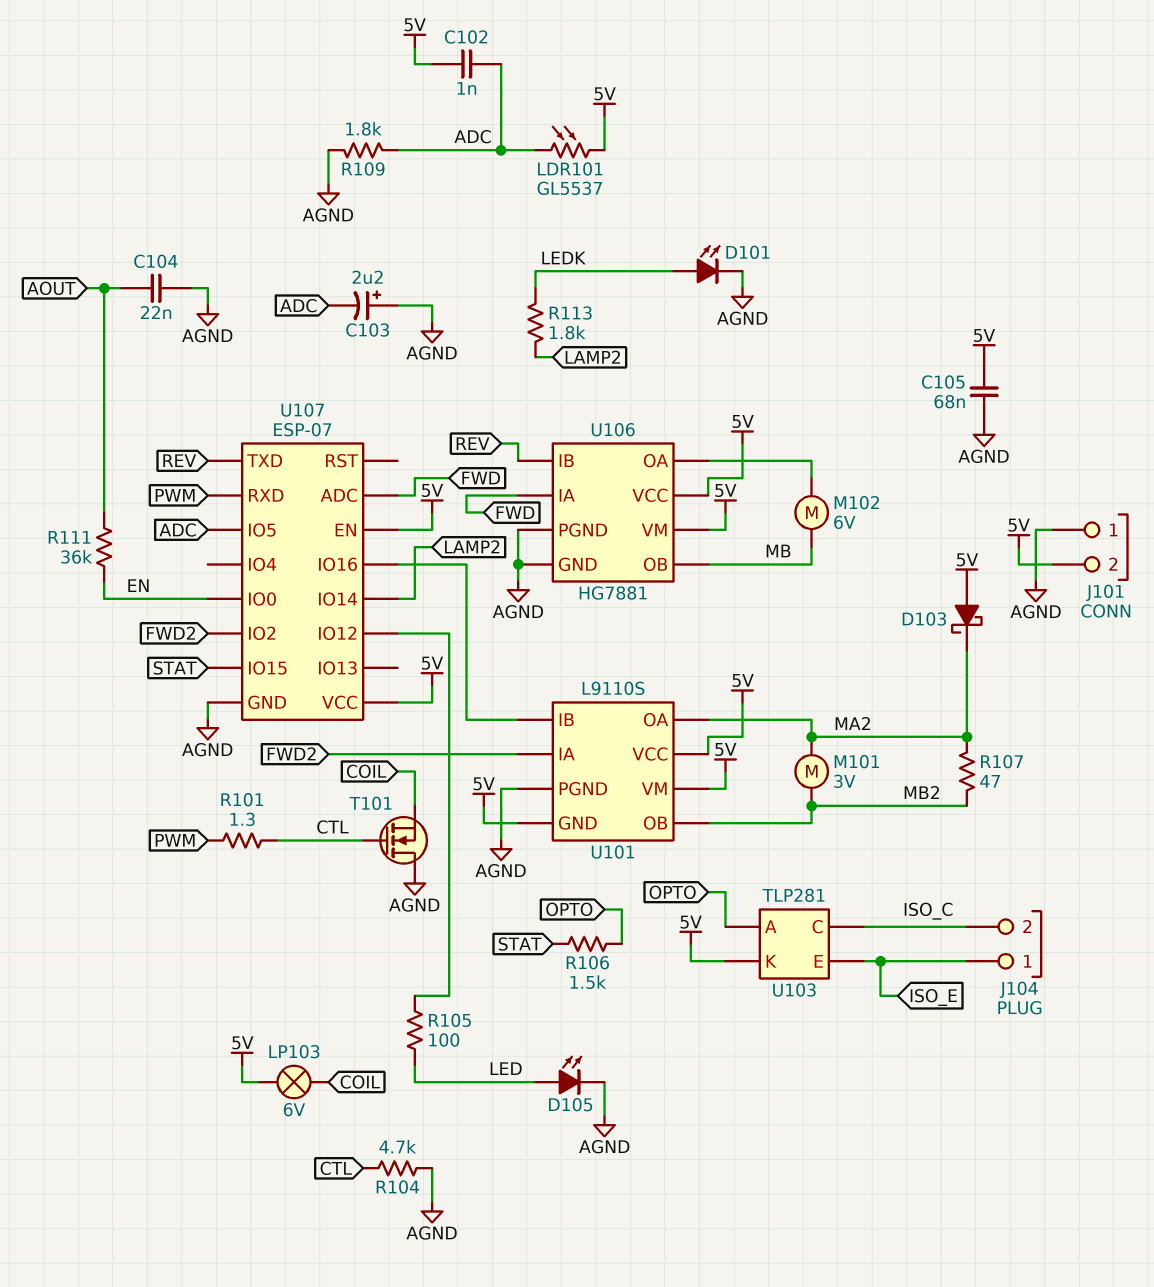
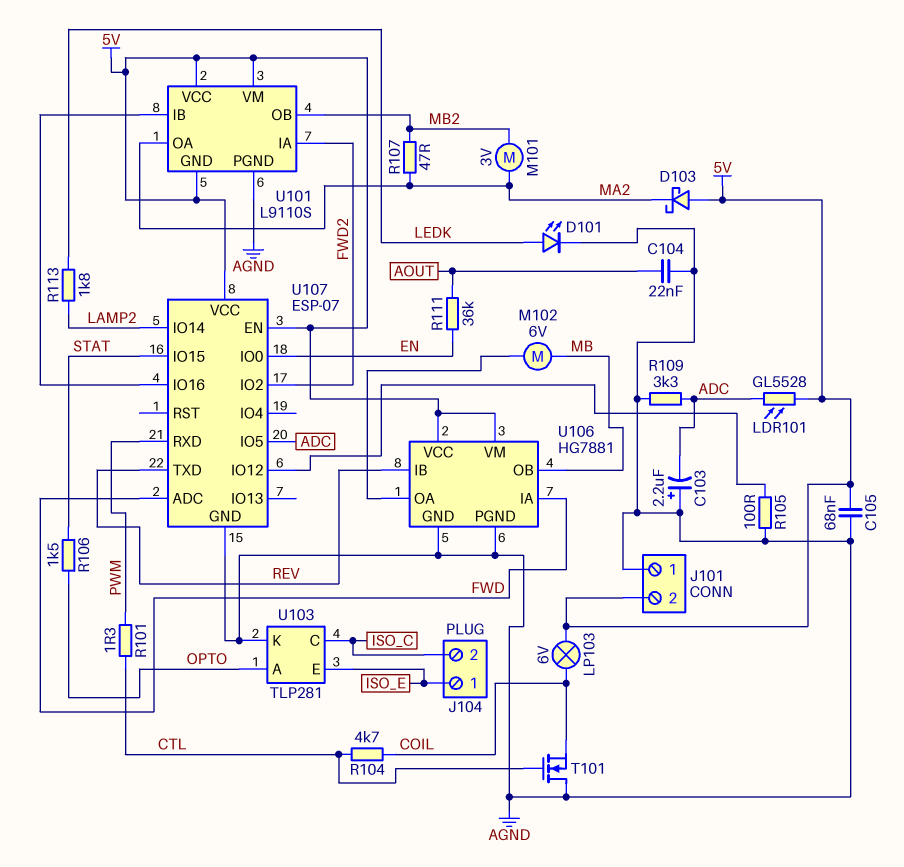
C102: 1nF (5V, ADC) -> none
D105: LED (A LED, K AGND) -> none
LDR101: GL5537 (5V, ADC) -> GL5528 (5V, ADC)
R104: 4.7k (AGND, CTL) -> 4.7k (COIL, CTL)
R105: 100 (LED, U107/IO12) -> 100 (AGND, U107/IO12)
R109: 1.8k (ADC, AGND) -> 3.3k (ADC, AGND)
U103 pin K: 5V -> AGND

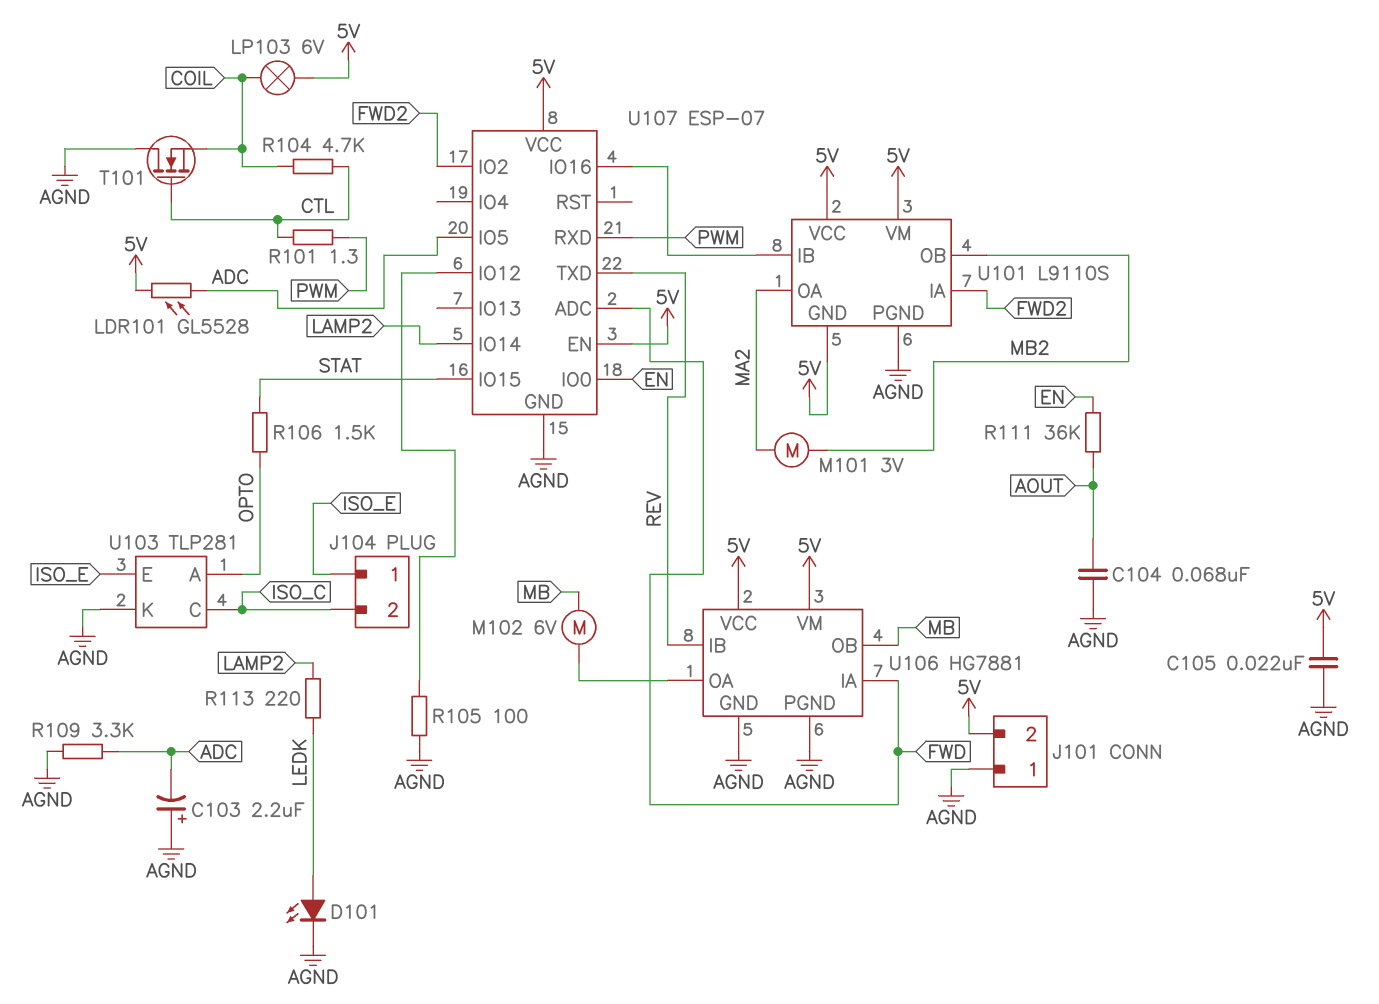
C104: 22nF (AGND, AOUT) -> 68nF (AGND, AOUT)
C105: 68nF (5V, AGND) -> 22nF (5V, AGND)
D103: schottky (A 5V, K MA2) -> none
R107: 47 (MA2, MB2) -> none
R113: 1.8k (LAMP2, LEDK) -> 220 (LAMP2, LEDK)

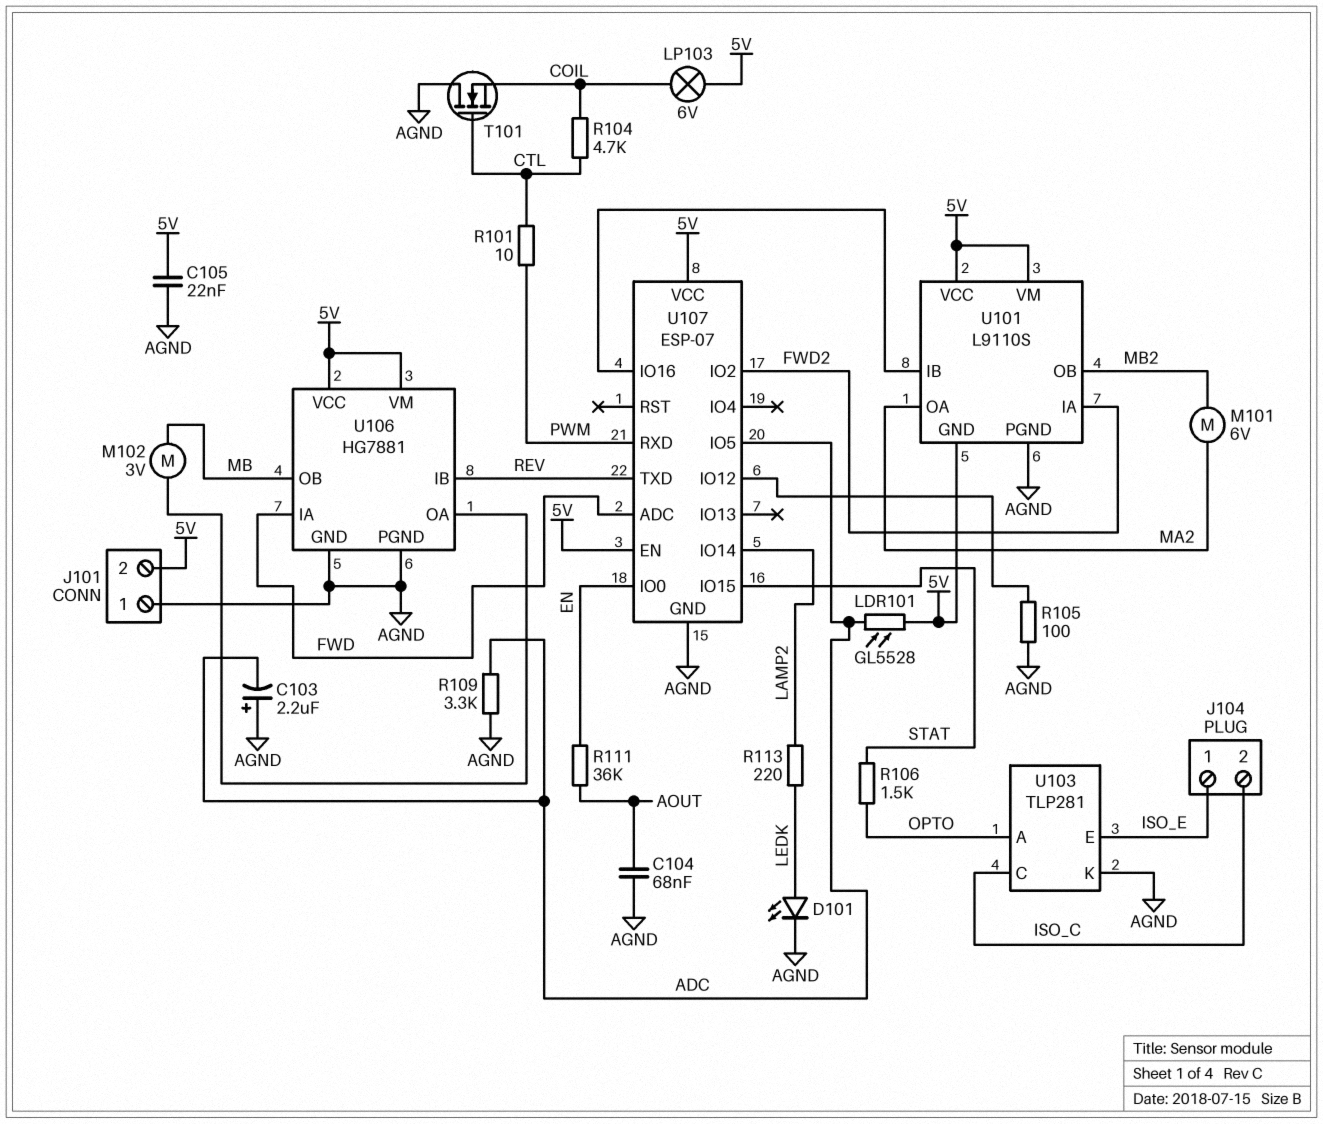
M101: motor 3V (MA2, MB2) -> motor 6V (MA2, MB2)
M102: motor 6V (MB, U106/OA) -> motor 3V (MB, U106/OA)
R101: 1.3 (CTL, PWM) -> 10 (CTL, PWM)

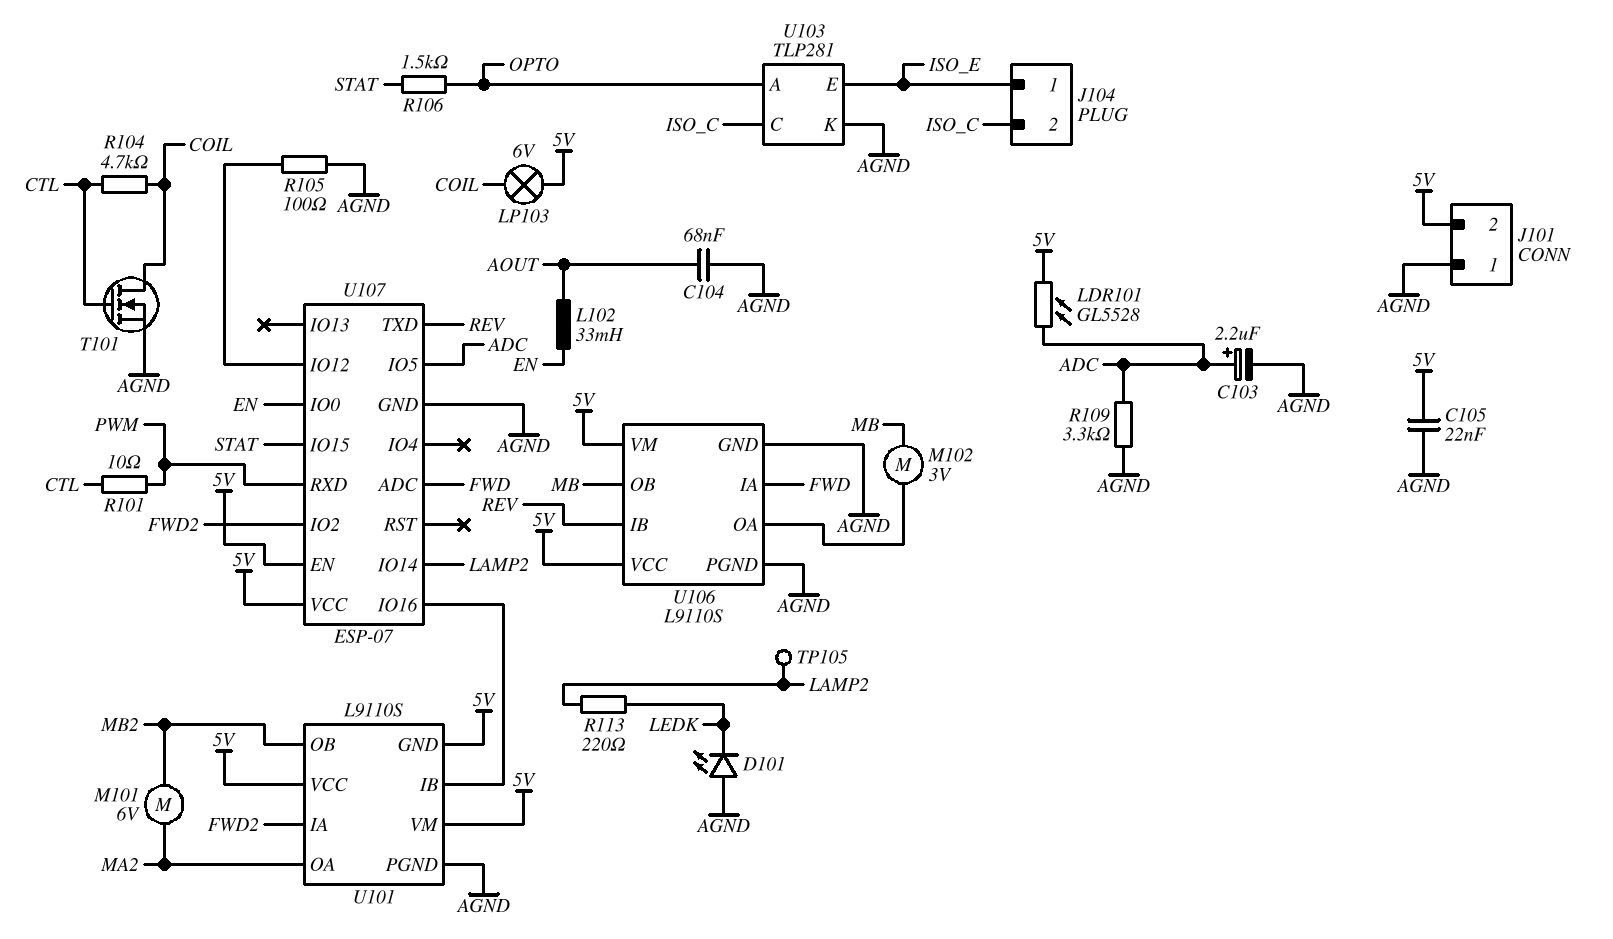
C103: 2.2uF (plus AGND, minus ADC) -> 2.2uF (plus ADC, minus AGND)
D101: LED (A LEDK, K AGND) -> LED (A AGND, K LEDK)
L102: none -> 33mH (AOUT, EN)
R111: 36k (AOUT, EN) -> none
T101: NMOS (G CTL, D AGND, S COIL) -> NMOS (G CTL, D COIL, S AGND)
TP105: none -> test point (LAMP2)
U106: HG7881 -> L9110S

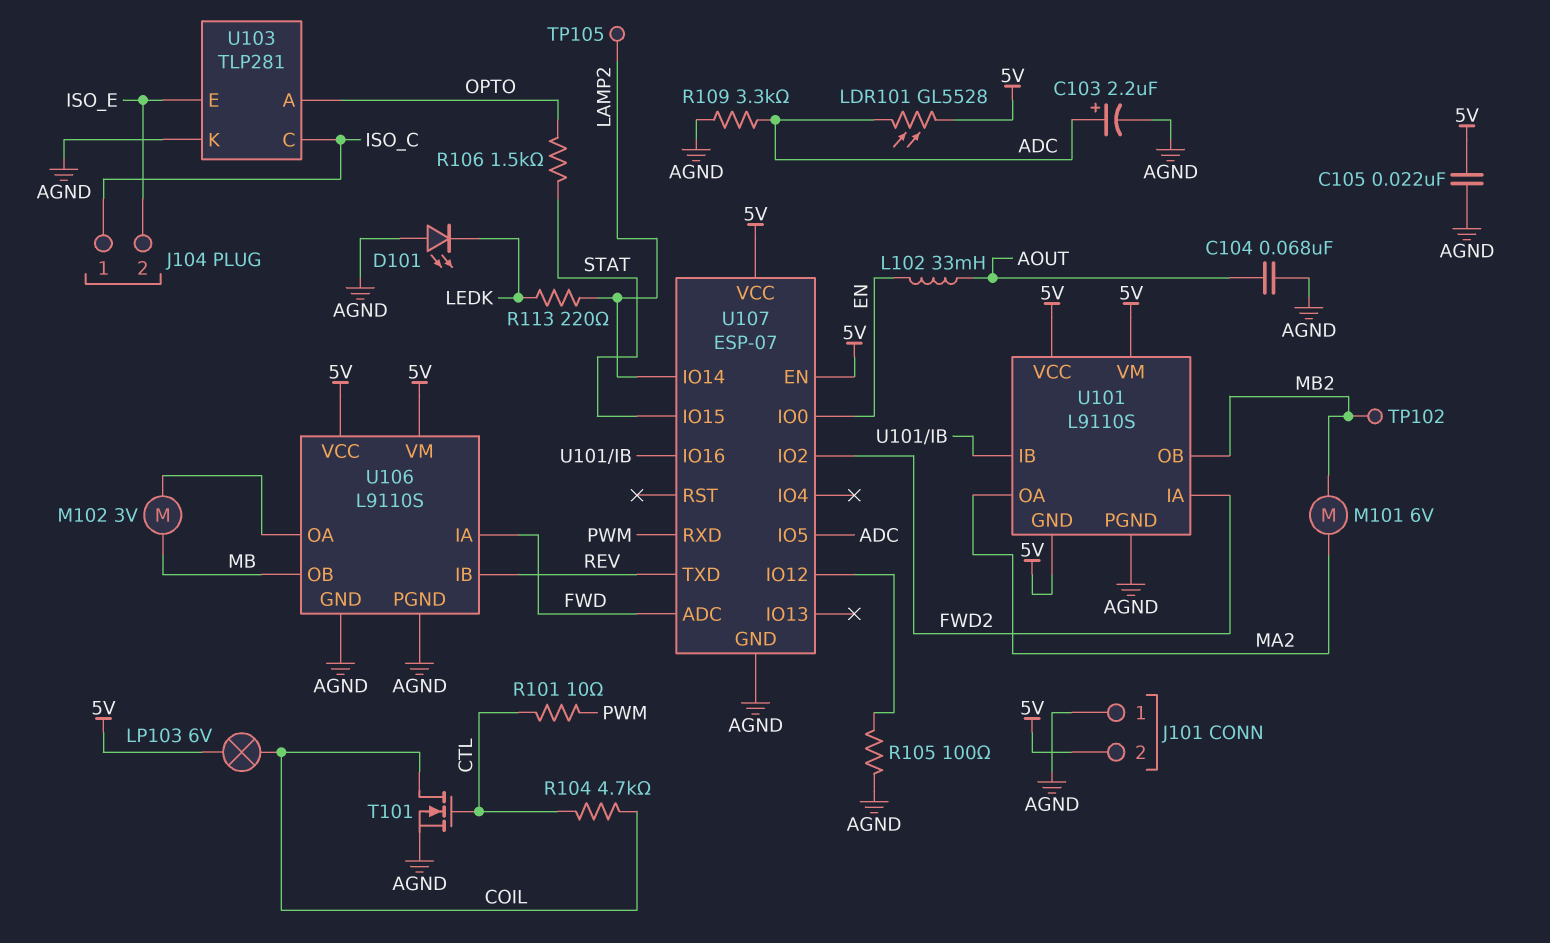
J104 pin 1: ISO_E -> ISO_C
J104 pin 2: ISO_C -> ISO_E
TP102: none -> test point (MB2)

